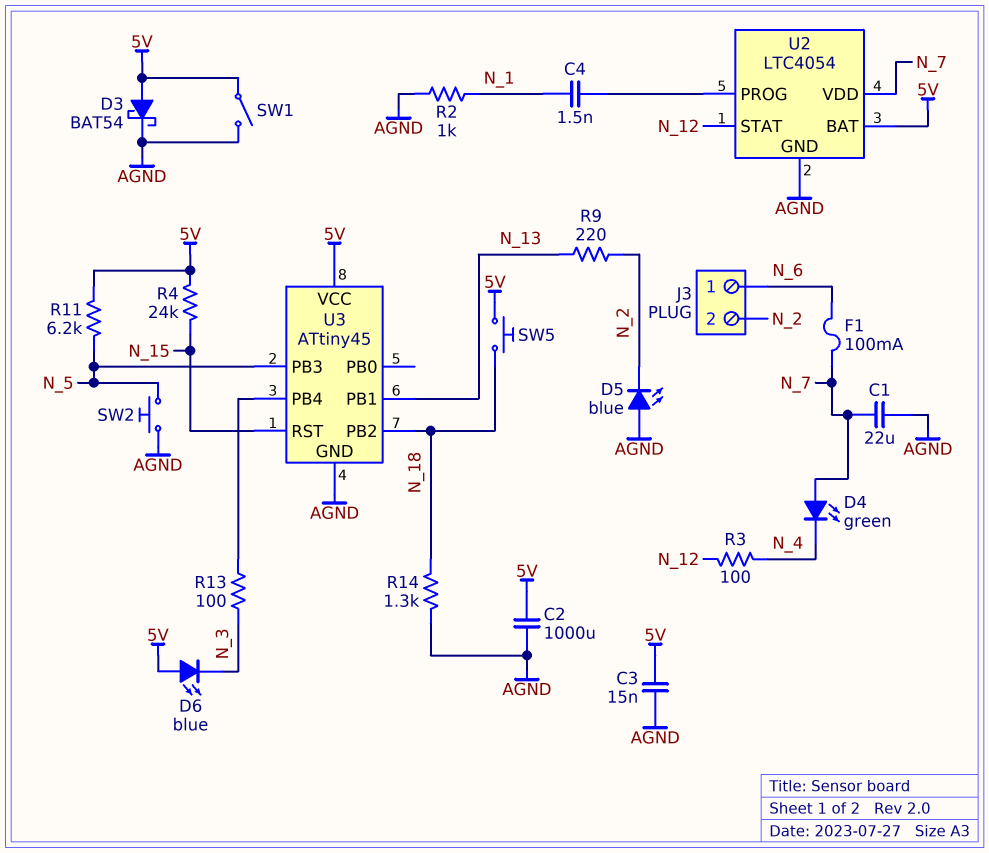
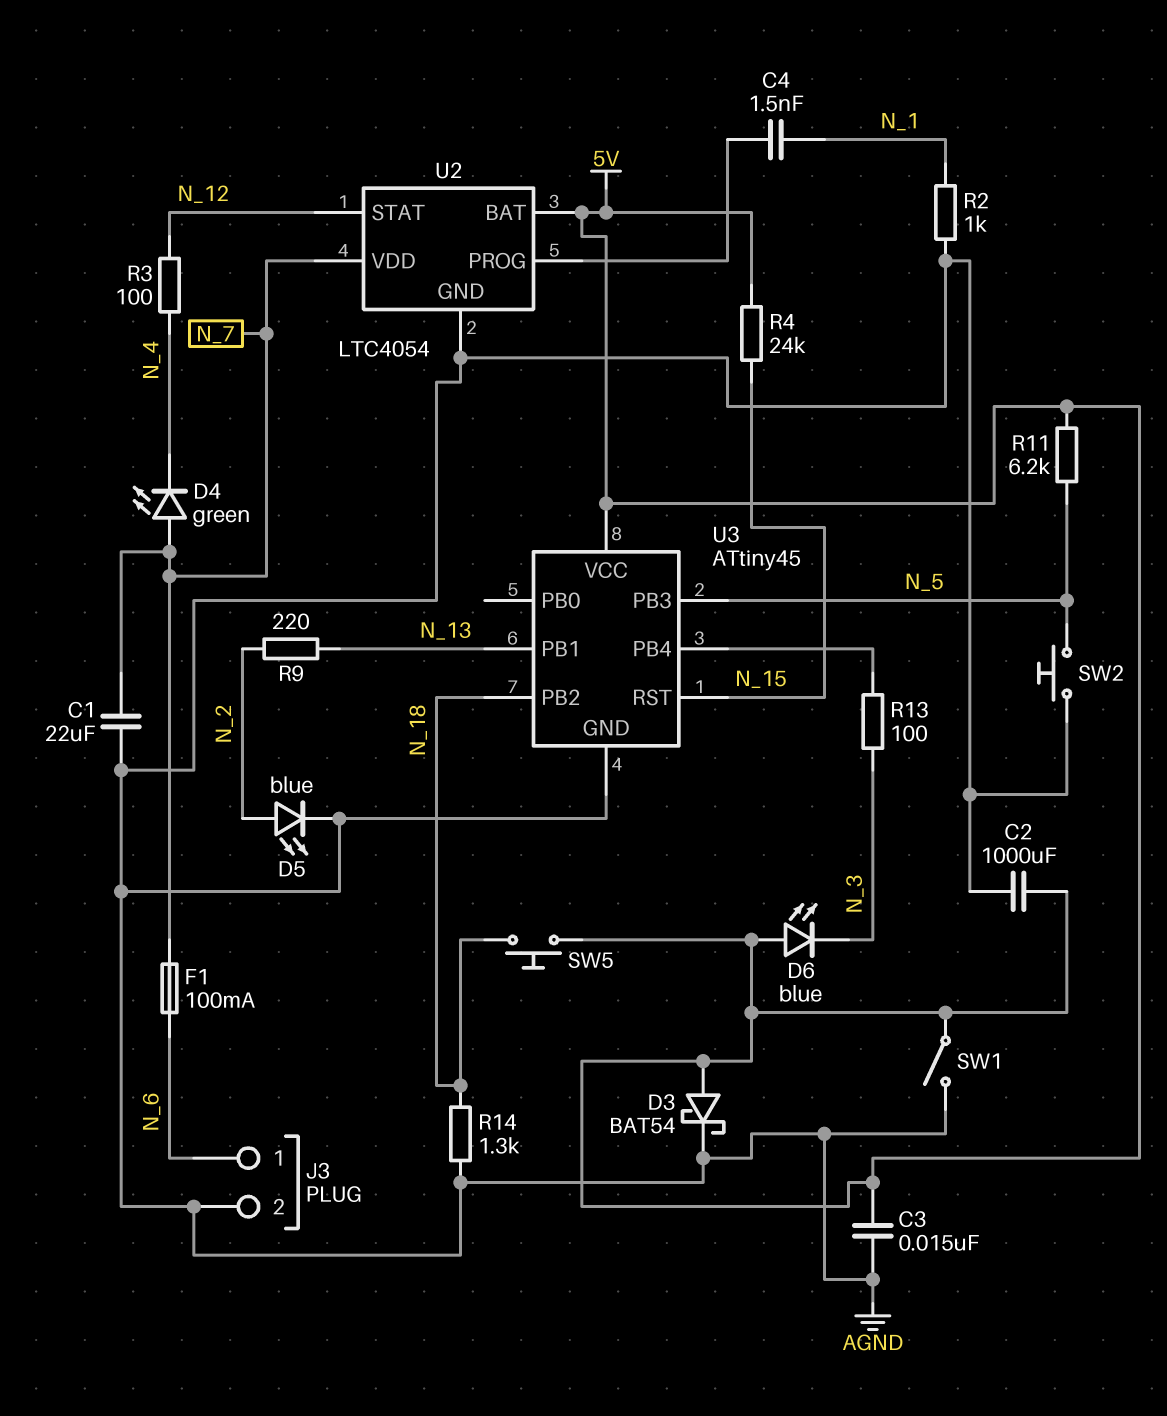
D5: LED blue (A AGND, K N_2) -> LED blue (A N_2, K AGND)
J3 pin 2: N_2 -> AGND

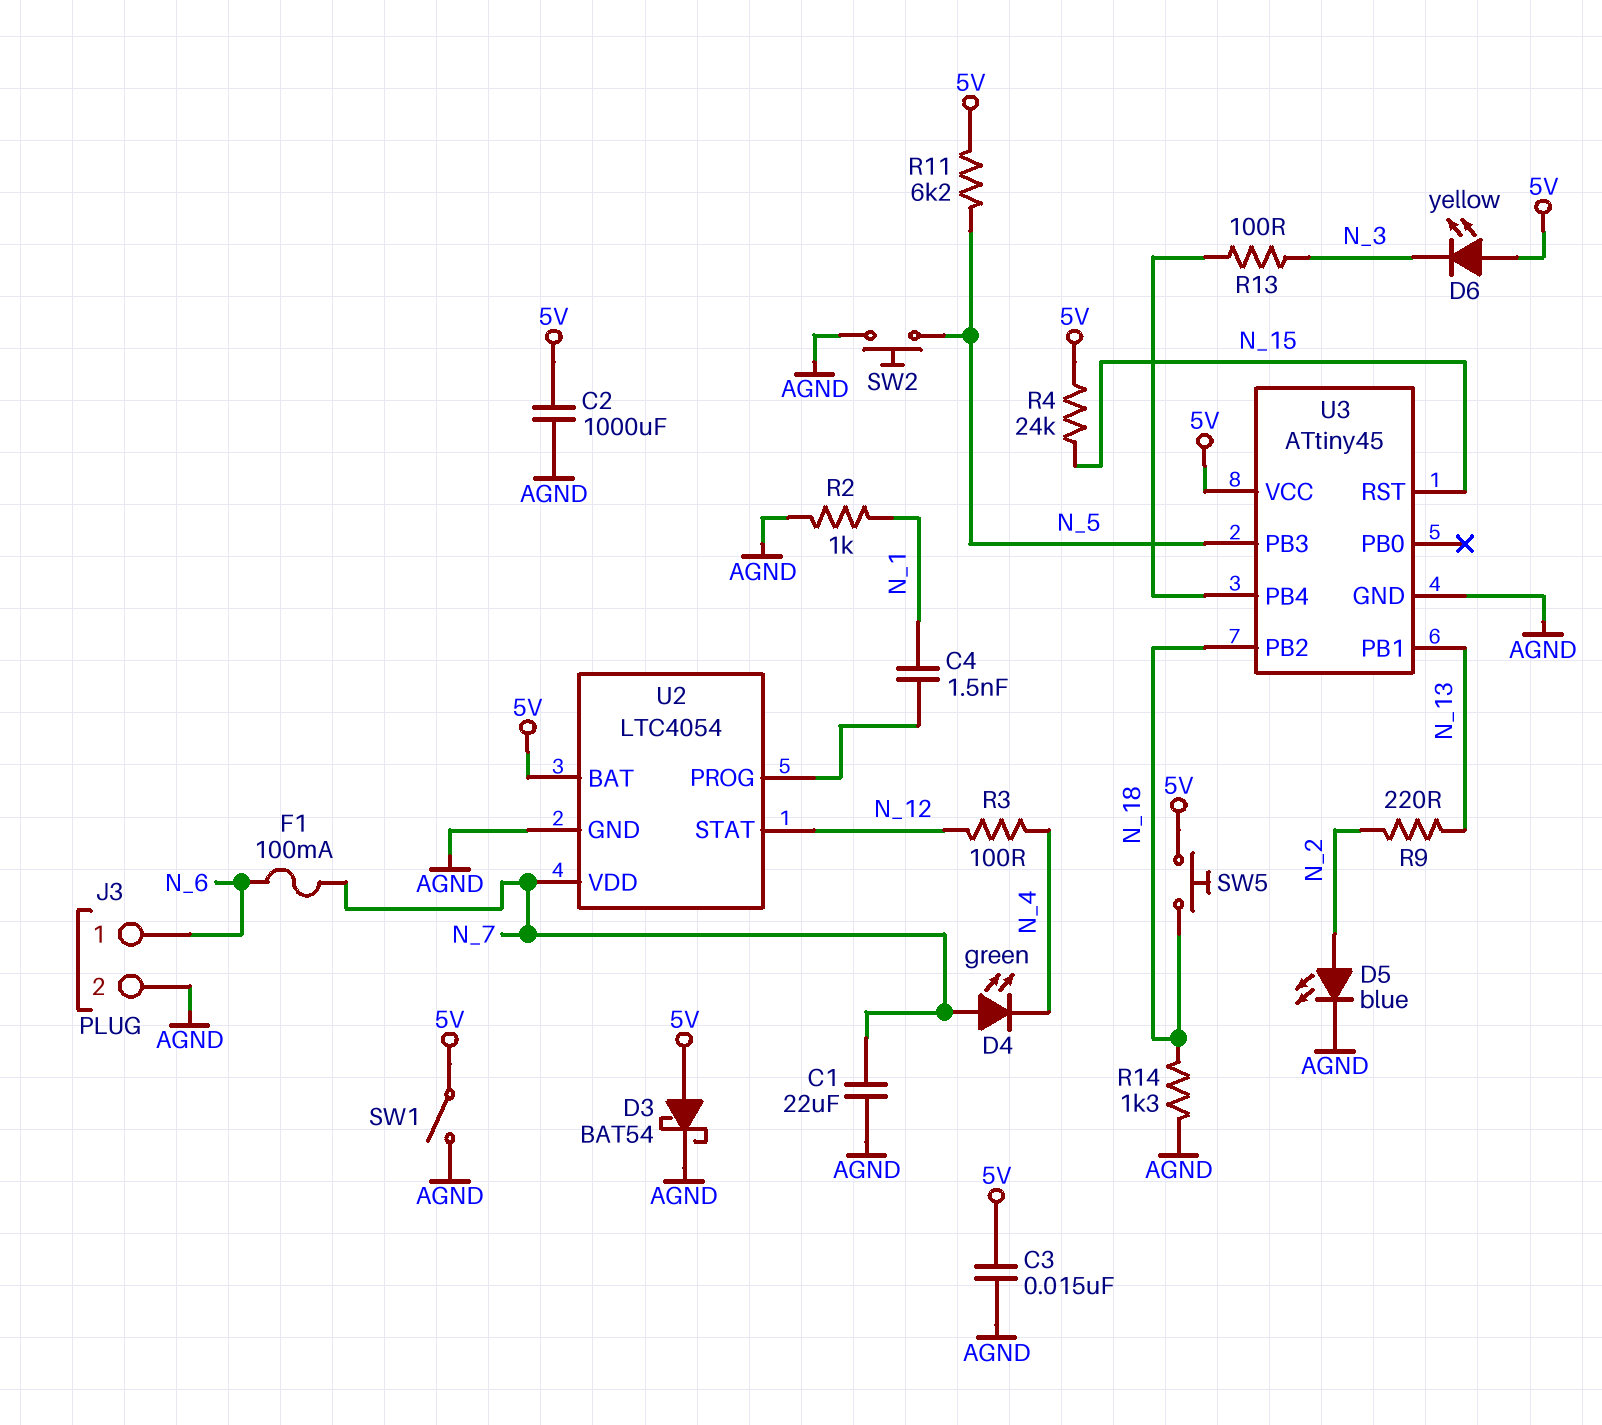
D6: LED blue (A 5V, K N_3) -> LED yellow (A 5V, K N_3)

